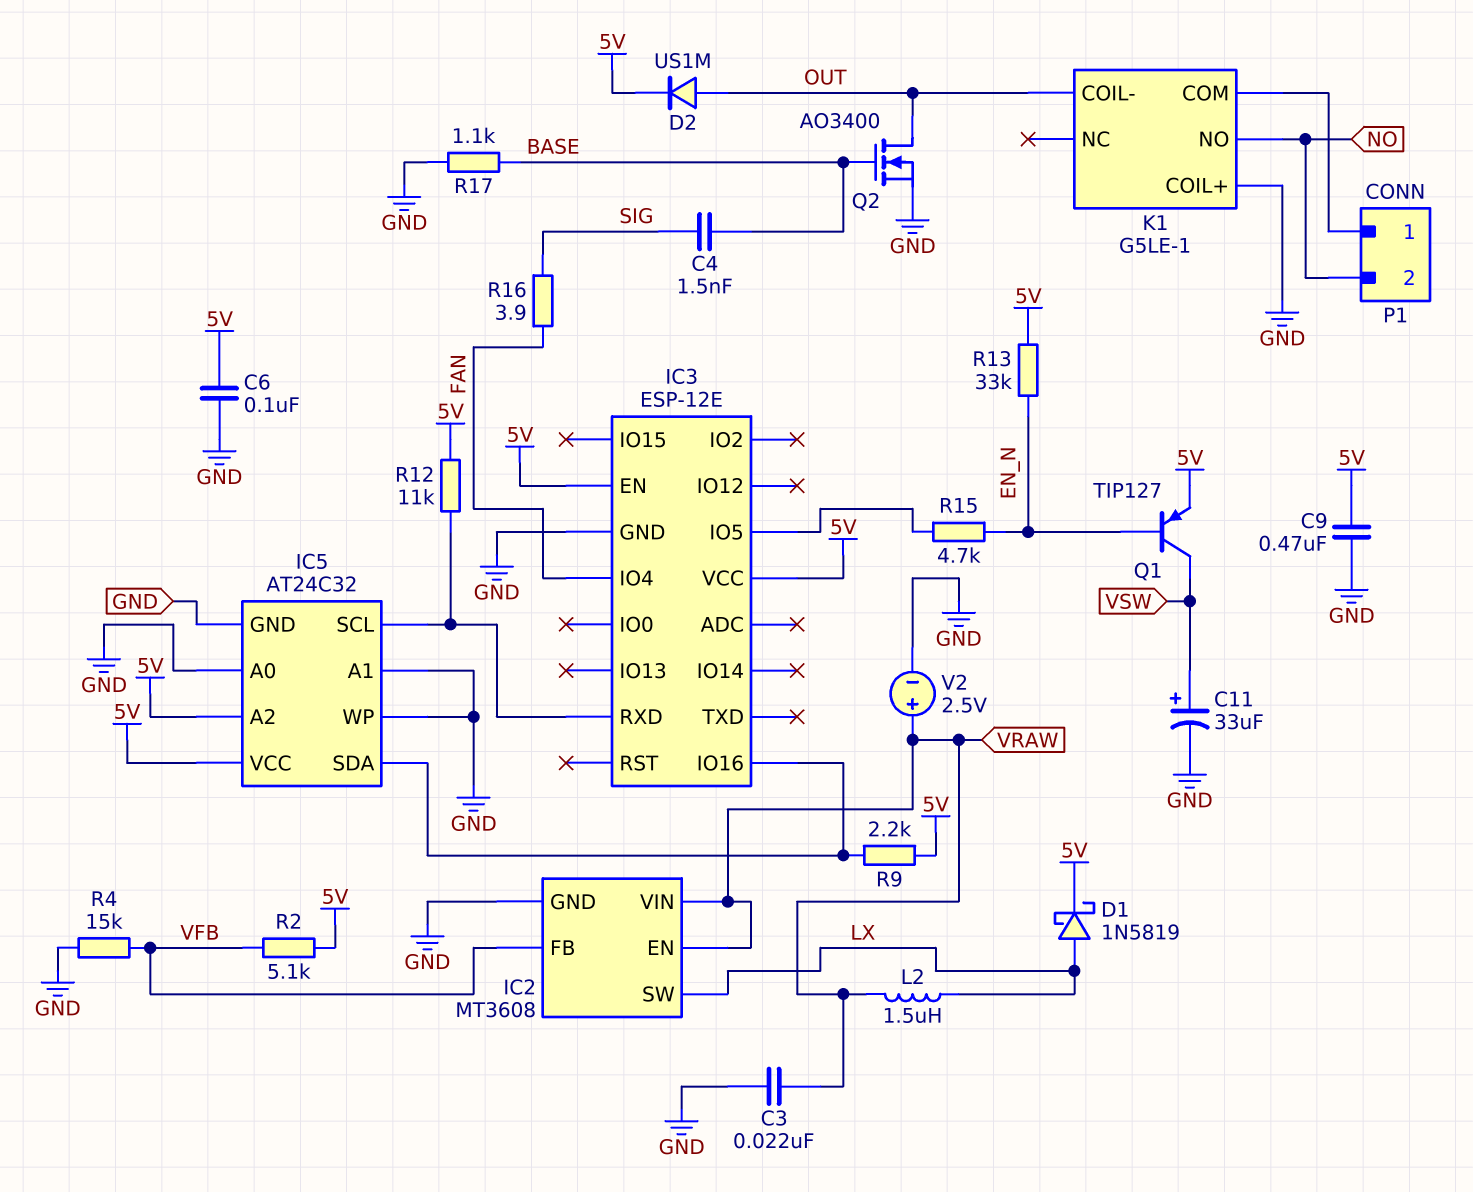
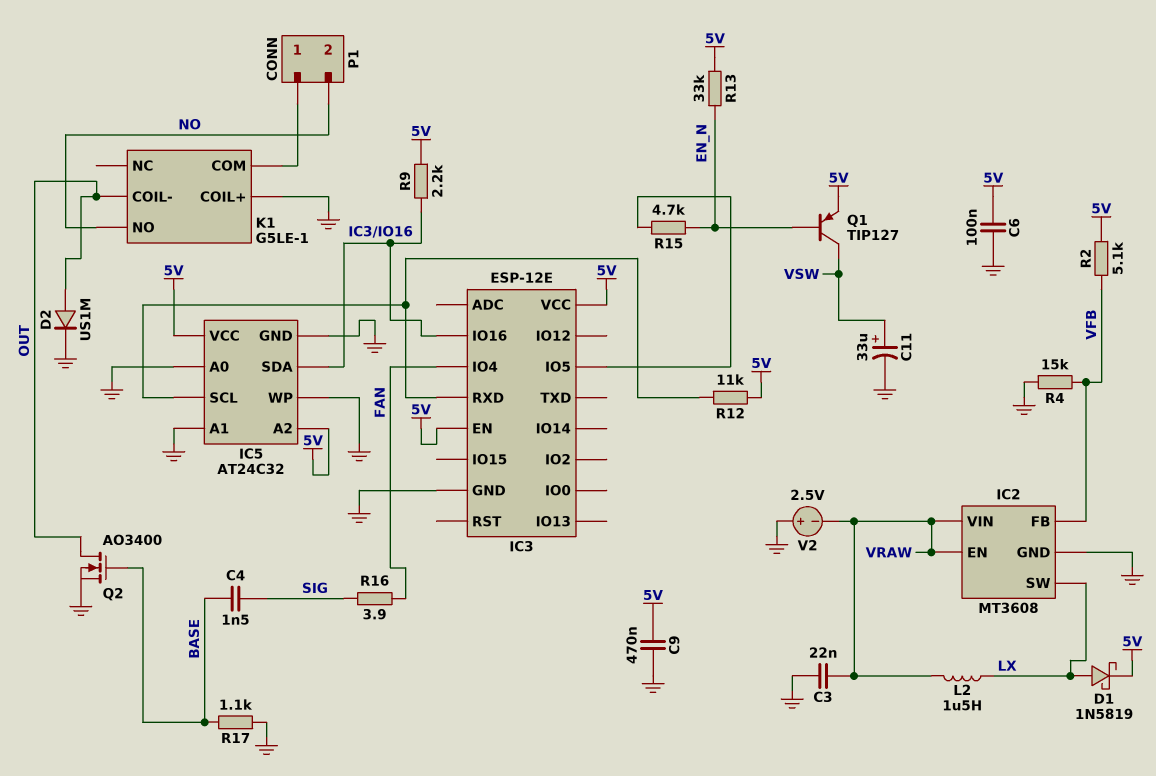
D2: diode US1M (A OUT, K 5V) -> diode US1M (A OUT, K GND)
V2: 2.5V (plus VRAW, minus GND) -> 2.5V (plus GND, minus VRAW)

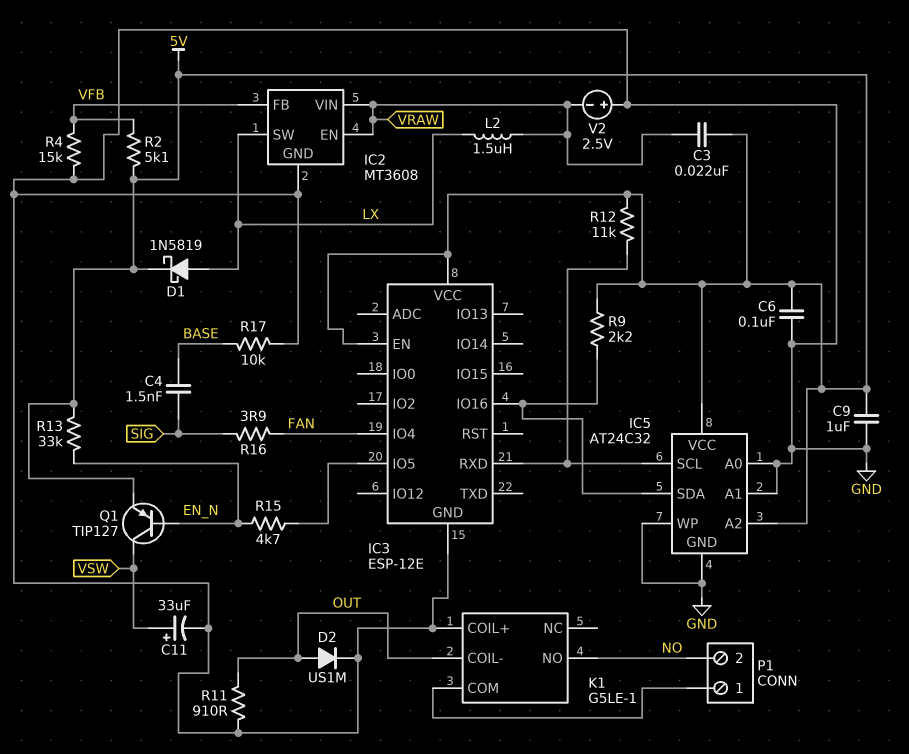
C3: 22nF (GND, VRAW) -> 22nF (5V, VRAW)
C9: 470nF (5V, GND) -> 1uF (5V, GND)
Q2: NMOS AO3400 (G BASE, D OUT, S GND) -> none
R11: none -> 910 (GND, OUT)
R17: 1.1k (BASE, GND) -> 10k (BASE, GND)

